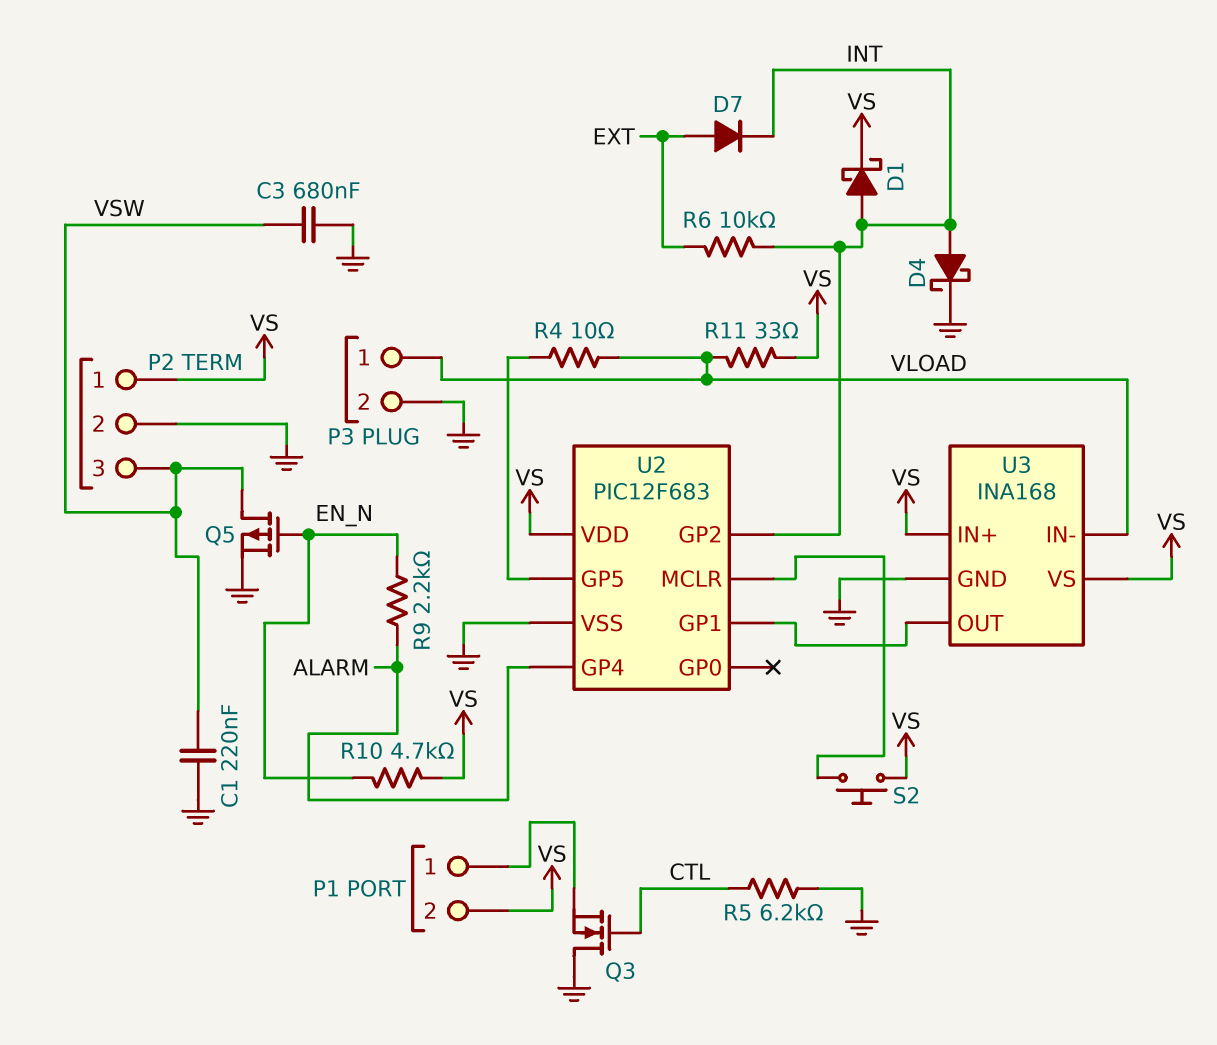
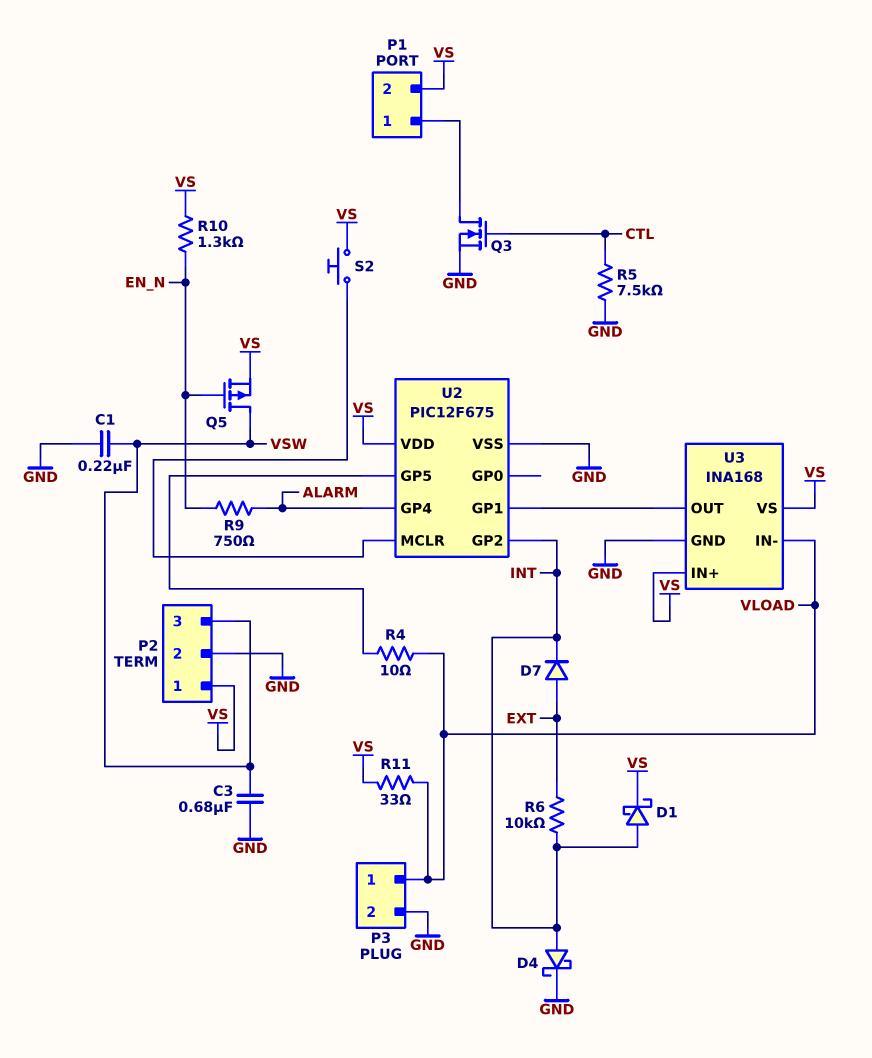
Q3: NMOS (G CTL, D GND, S P1/1) -> NMOS (G CTL, D P1/1, S GND)
Q5: PMOS (G EN_N, D VSW, S GND) -> PMOS (G EN_N, D VSW, S VS)
R5: 6.2k (CTL, GND) -> 7.5k (CTL, GND)
R9: 2.2k (ALARM, EN_N) -> 750 (ALARM, EN_N)
R10: 4.7k (EN_N, VS) -> 1.3k (EN_N, VS)
U2: PIC12F683 -> PIC12F675

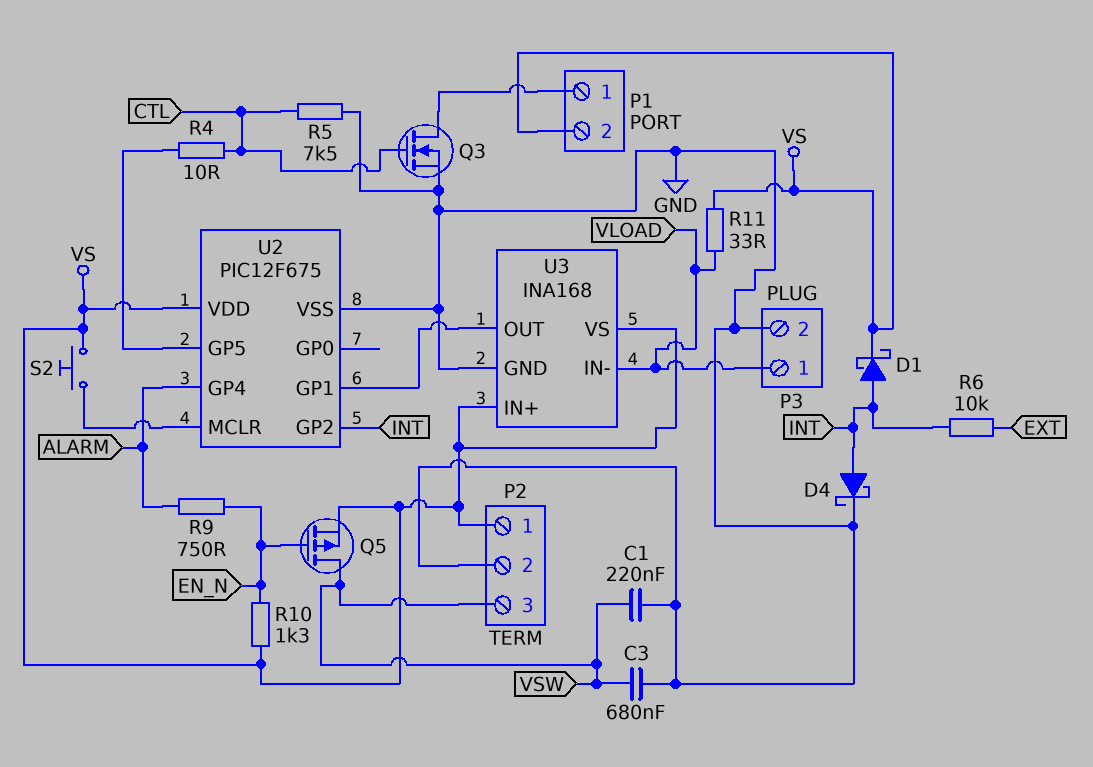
D7: diode (A EXT, K INT) -> none
R4: 10 (U2/GP5, VLOAD) -> 10 (CTL, U2/GP5)

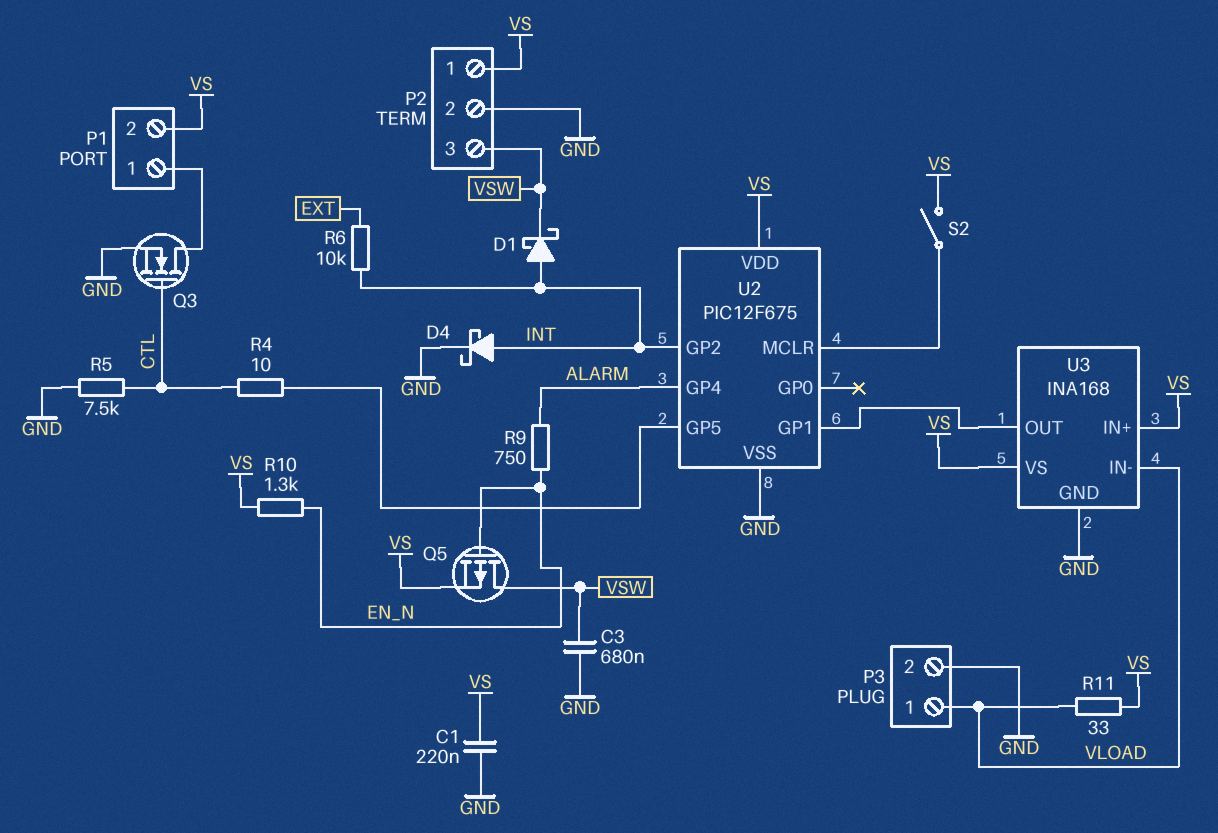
C1: 220nF (GND, VSW) -> 220nF (GND, VS)
D1: schottky (A INT, K VS) -> schottky (A INT, K VSW)
S2: button (U2/MCLR, VS) -> switch (U2/MCLR, VS)

